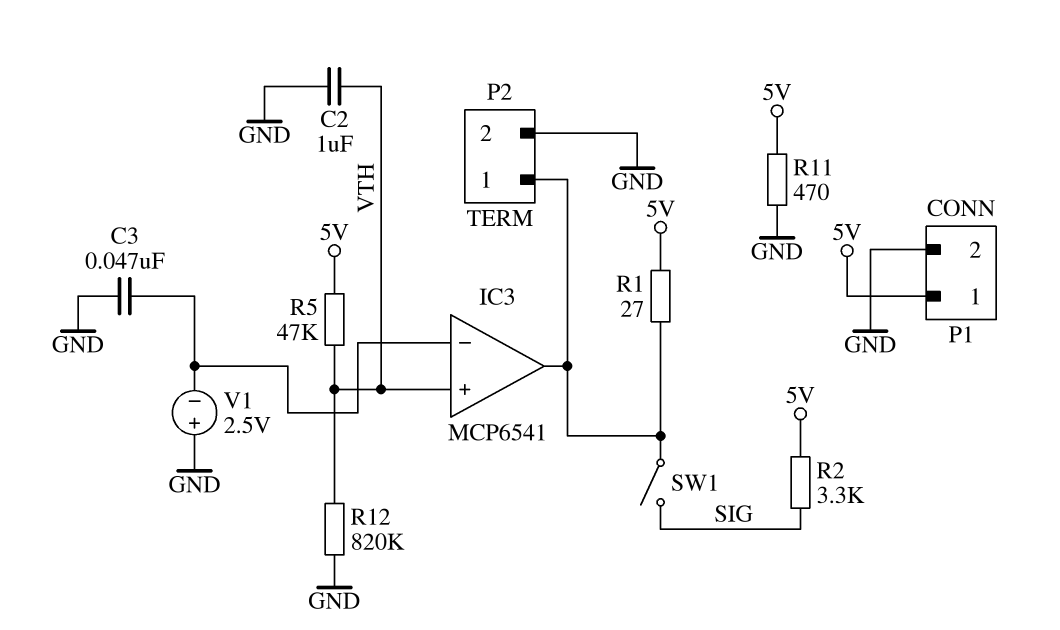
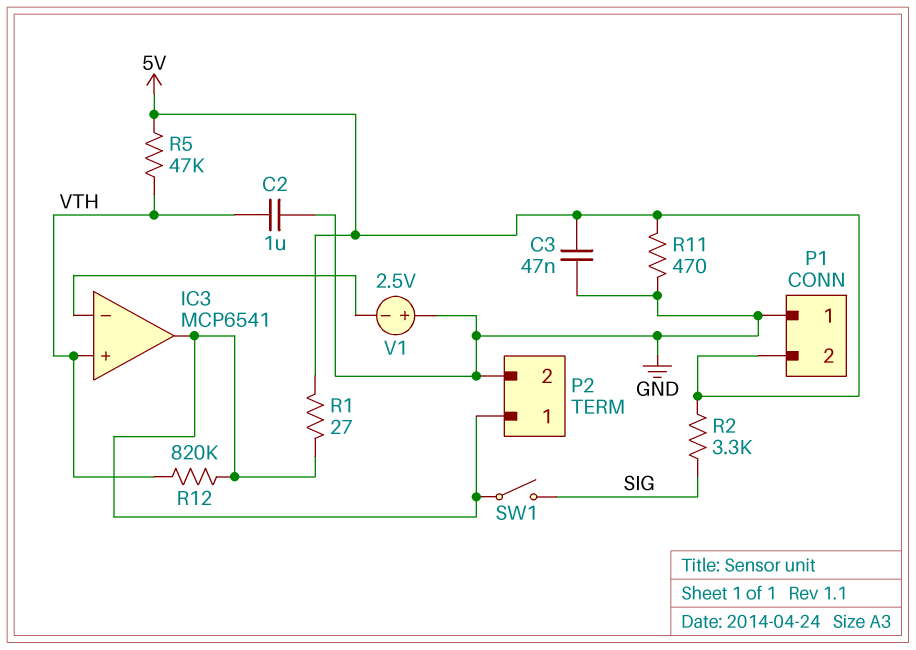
C3: 47nF (GND, IC3/in-) -> 47nF (5V, GND)
P1 pin 1: 5V -> GND
P1 pin 2: GND -> 5V
R12: 820k (GND, VTH) -> 820k (IC3/out, VTH)

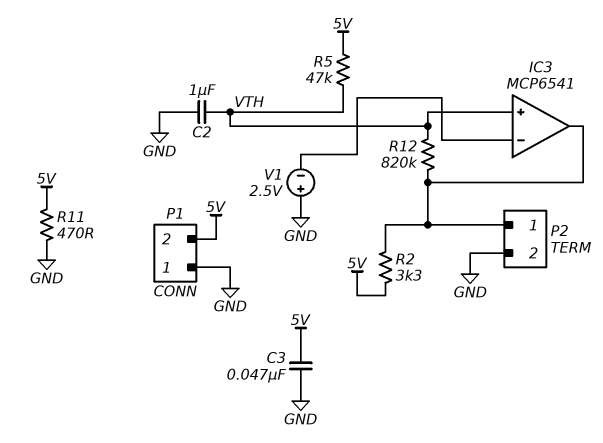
R1: 27 (5V, IC3/out) -> none
R2: 3.3k (5V, SIG) -> 3.3k (5V, IC3/out)
SW1: switch (IC3/out, SIG) -> none

